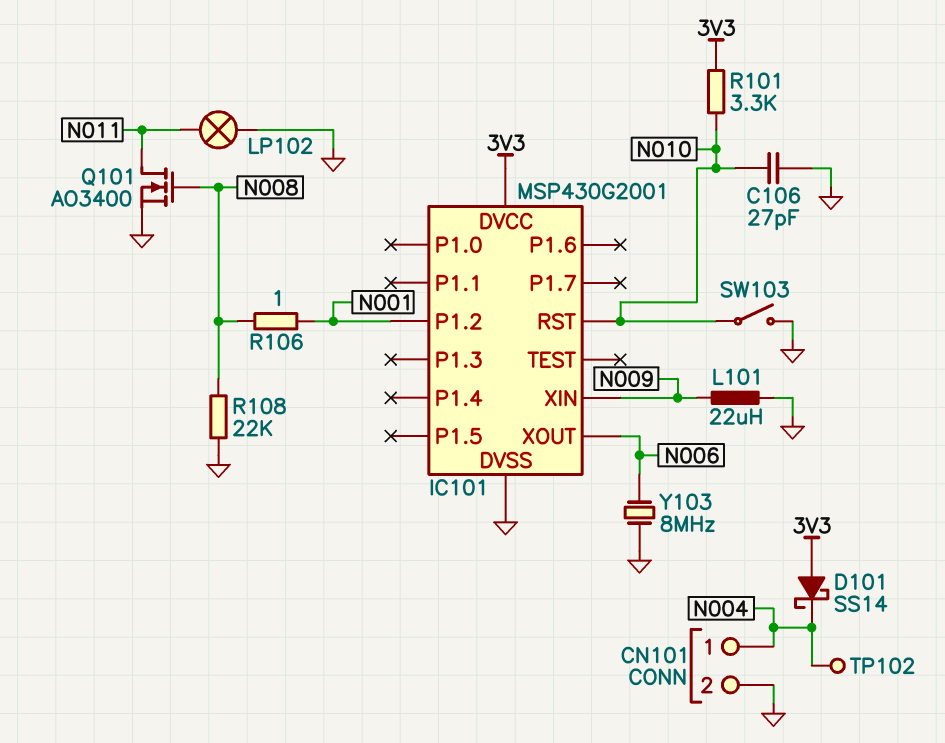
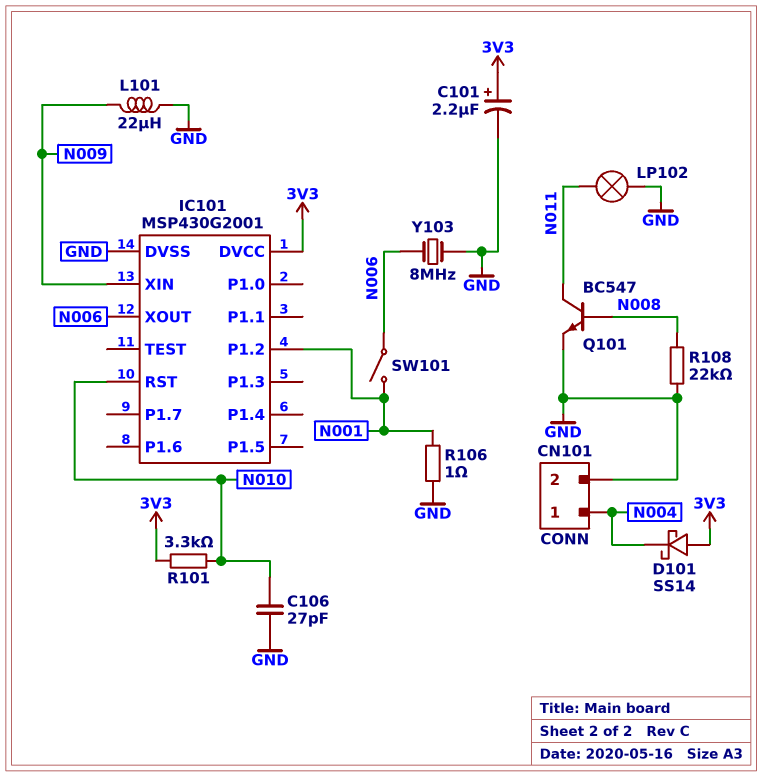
C101: none -> 2.2uF (plus 3V3, minus GND)
Q101: NMOS AO3400 (G N008, D N011, S GND) -> NPN BC547 (B N008, C N011, E GND)
R106: 1 (N001, N008) -> 1 (GND, N001)
SW101: none -> switch (N001, N006)
SW103: switch (GND, N010) -> none
TP102: test point (N004) -> none

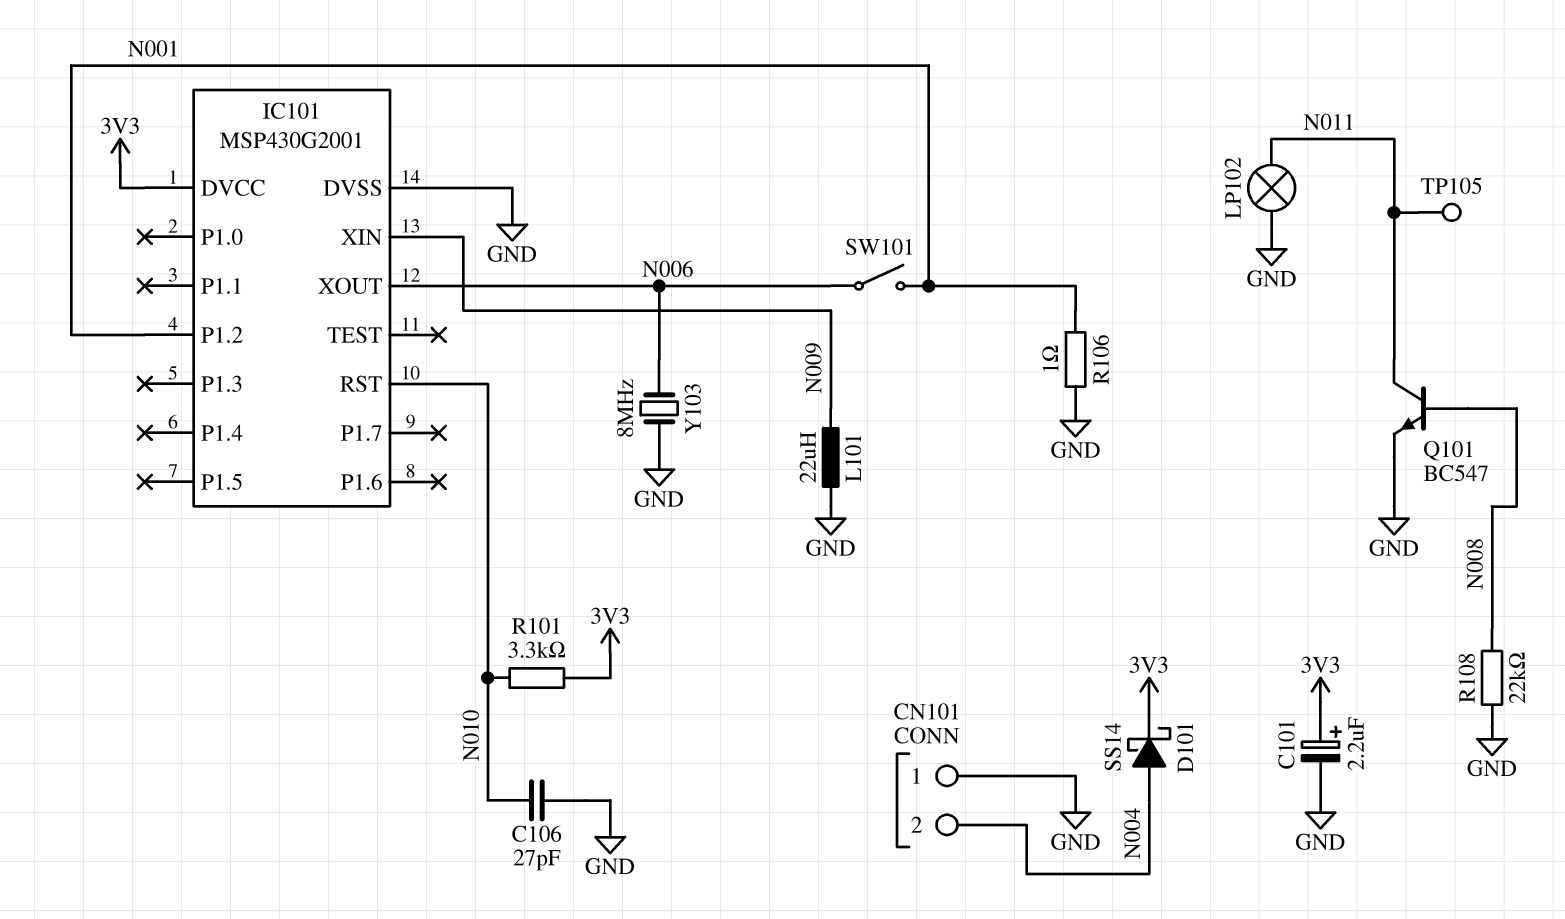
CN101 pin 1: N004 -> GND
CN101 pin 2: GND -> N004
D101: schottky SS14 (A 3V3, K N004) -> schottky SS14 (A N004, K 3V3)
TP105: none -> test point (N011)

